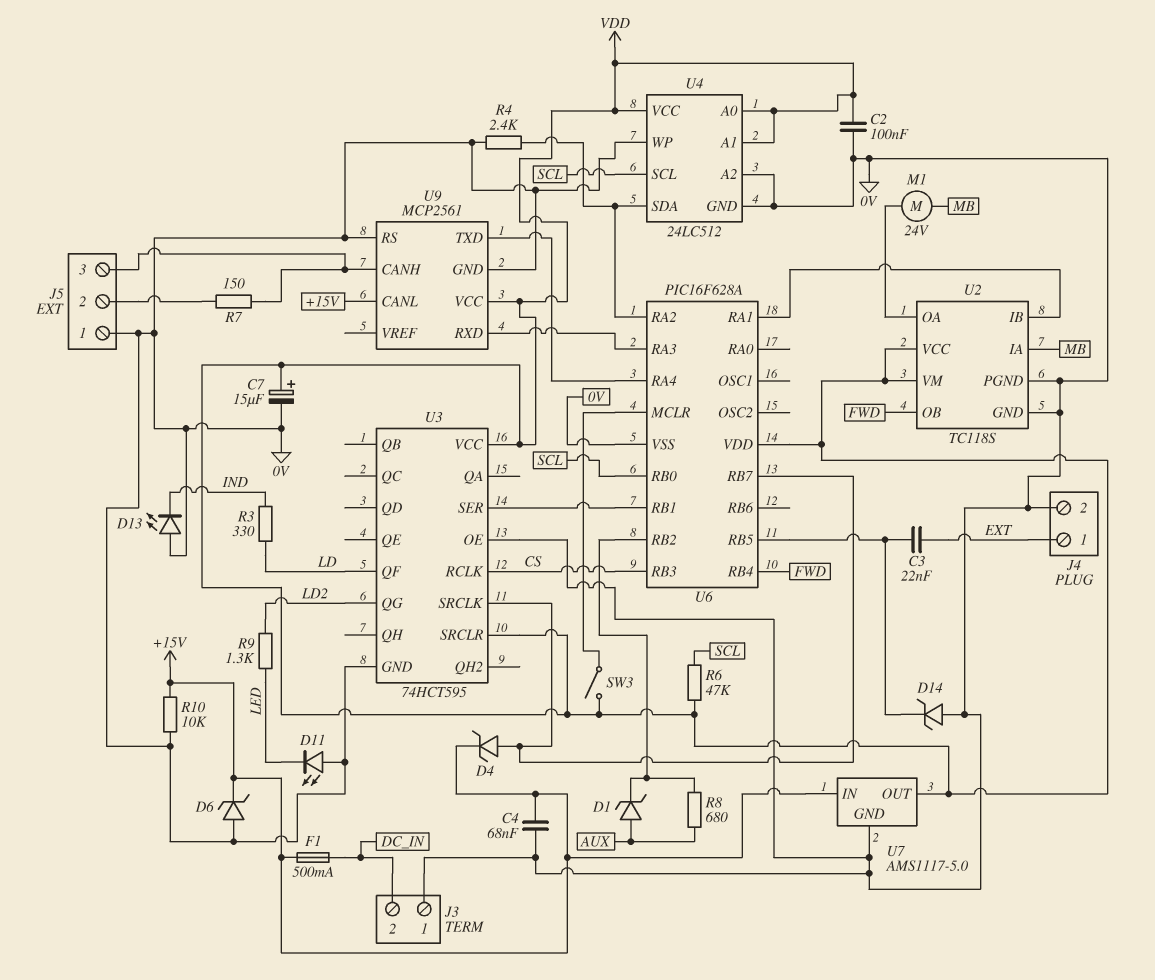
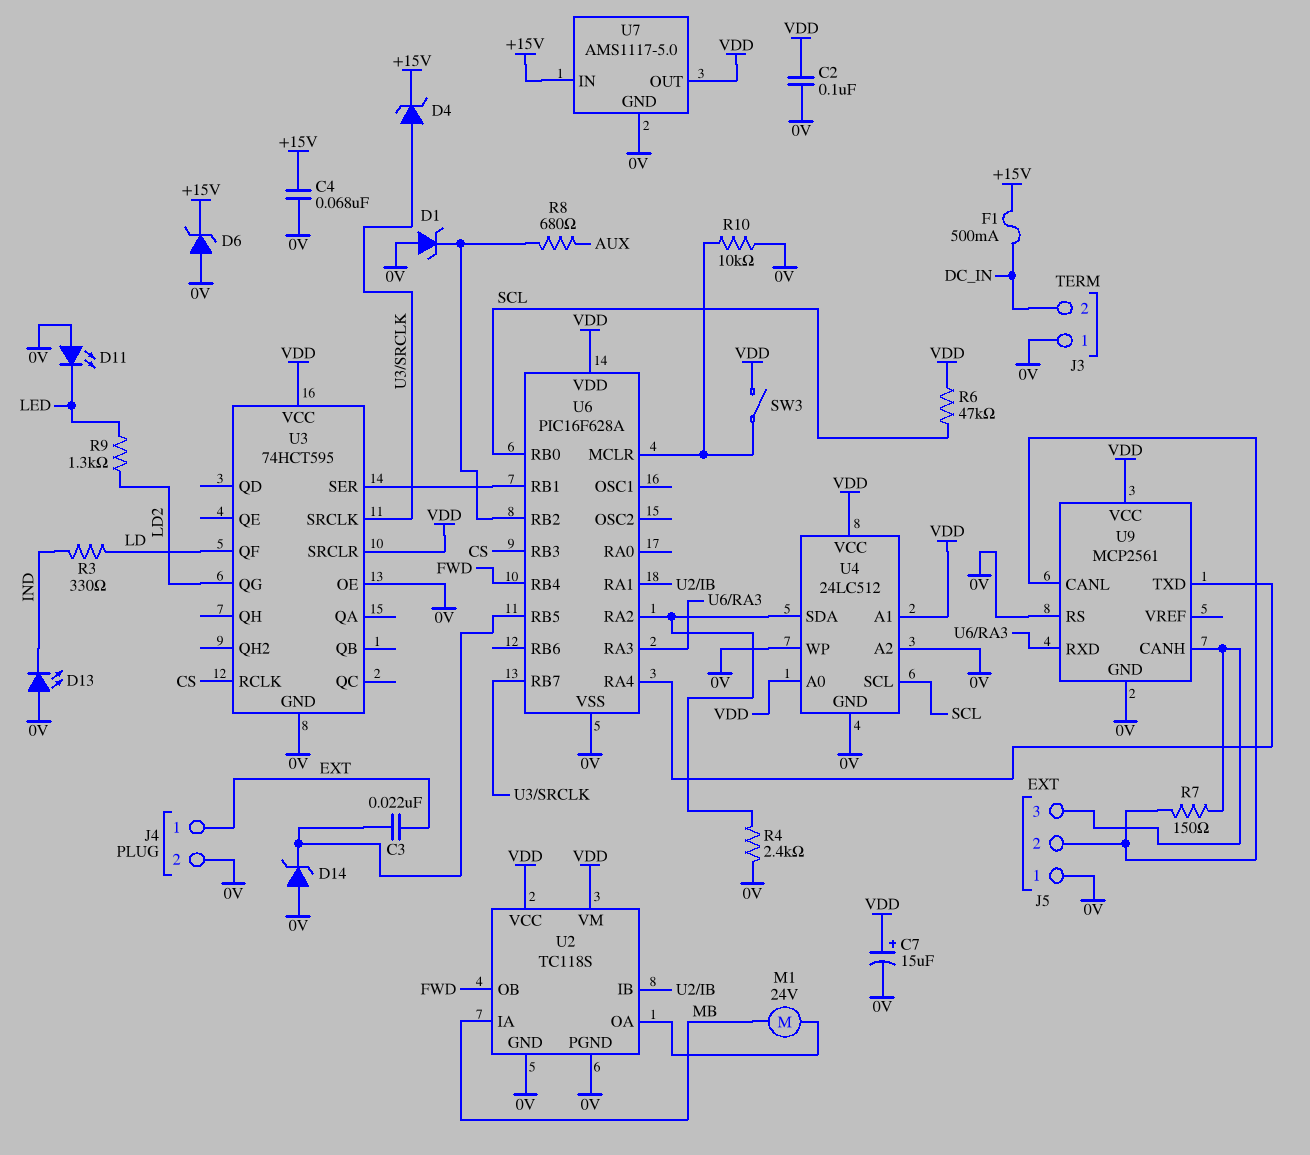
D1: zener (A AUX, K U6/RB2) -> zener (A 0V, K U6/RB2)
R10: 10k (+15V, 0V) -> 10k (0V, U6/MCLR)
U9 pin CANL: +15V -> J5/2

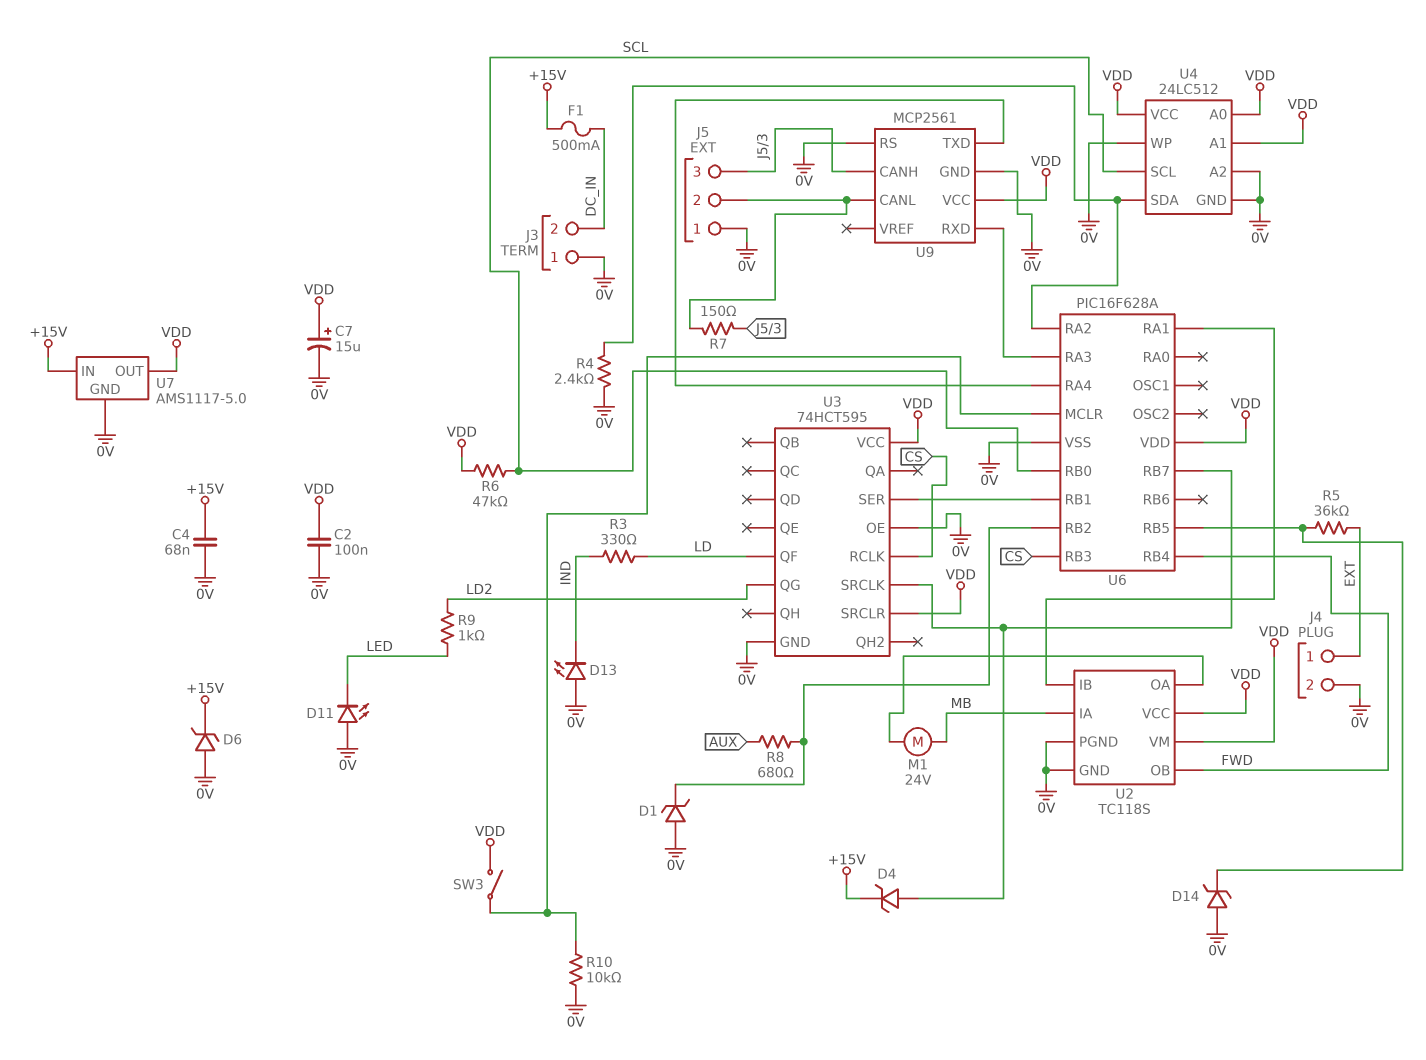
C3: 22nF (EXT, U6/RB5) -> none
R5: none -> 36k (EXT, U6/RB5)
R9: 1.3k (LD2, LED) -> 1k (LD2, LED)

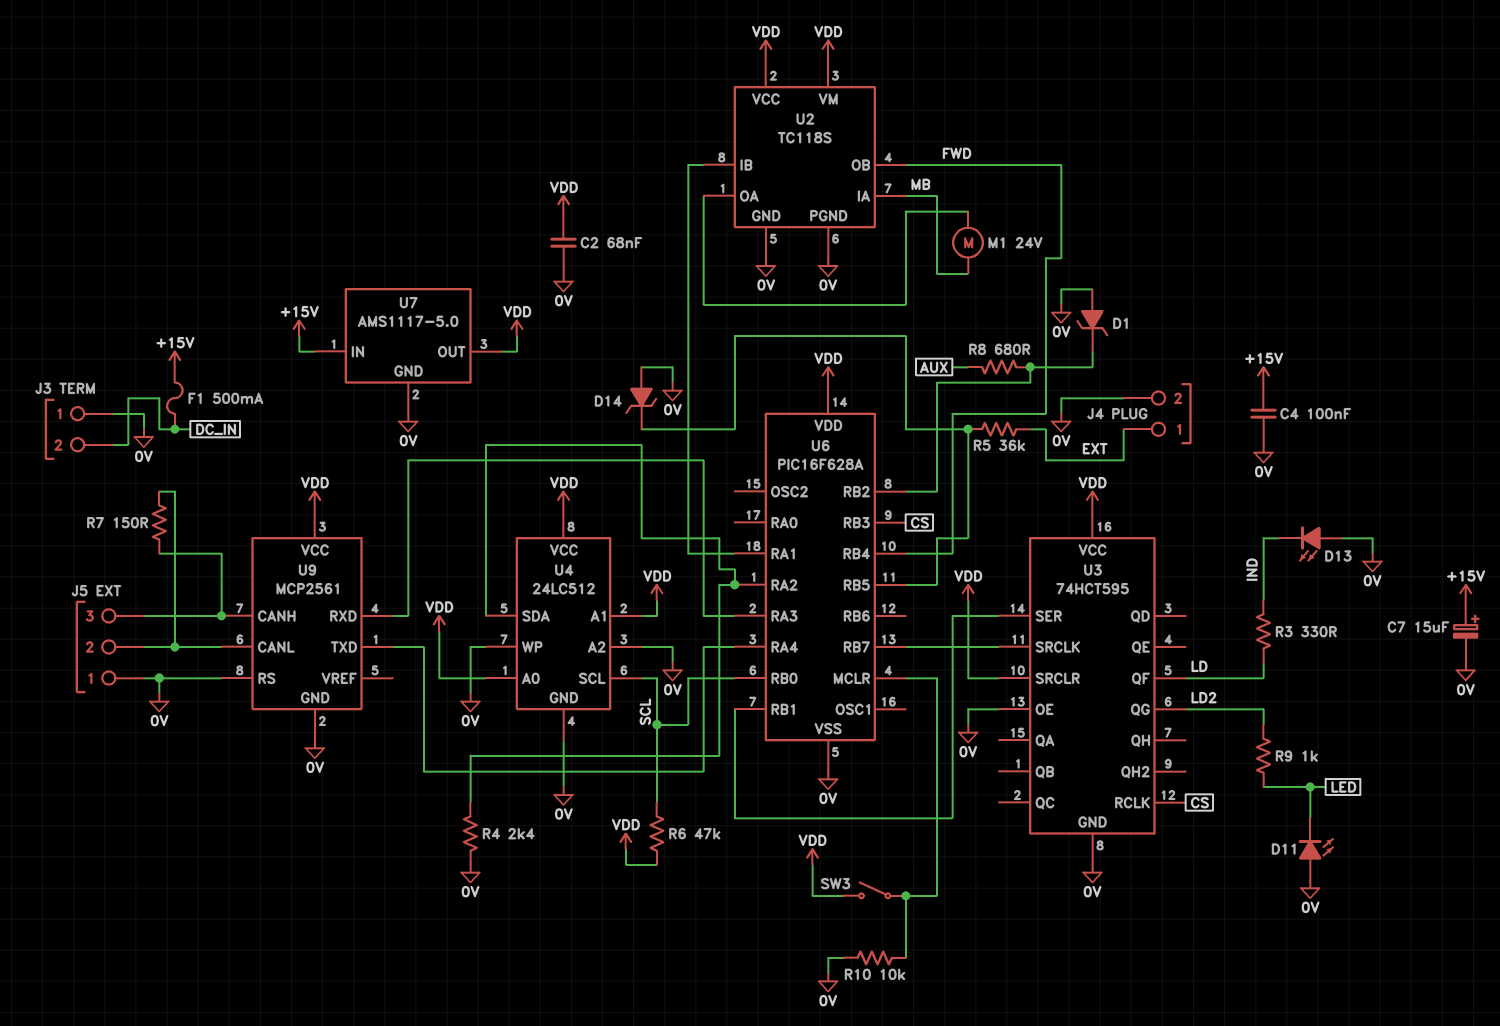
C2: 100nF (0V, VDD) -> 68nF (0V, VDD)
C4: 68nF (+15V, 0V) -> 100nF (+15V, 0V)
C7: 15uF (plus VDD, minus 0V) -> 15uF (plus +15V, minus 0V)
D4: zener (A U3/SRCLK, K +15V) -> none
D6: zener (A 0V, K +15V) -> none

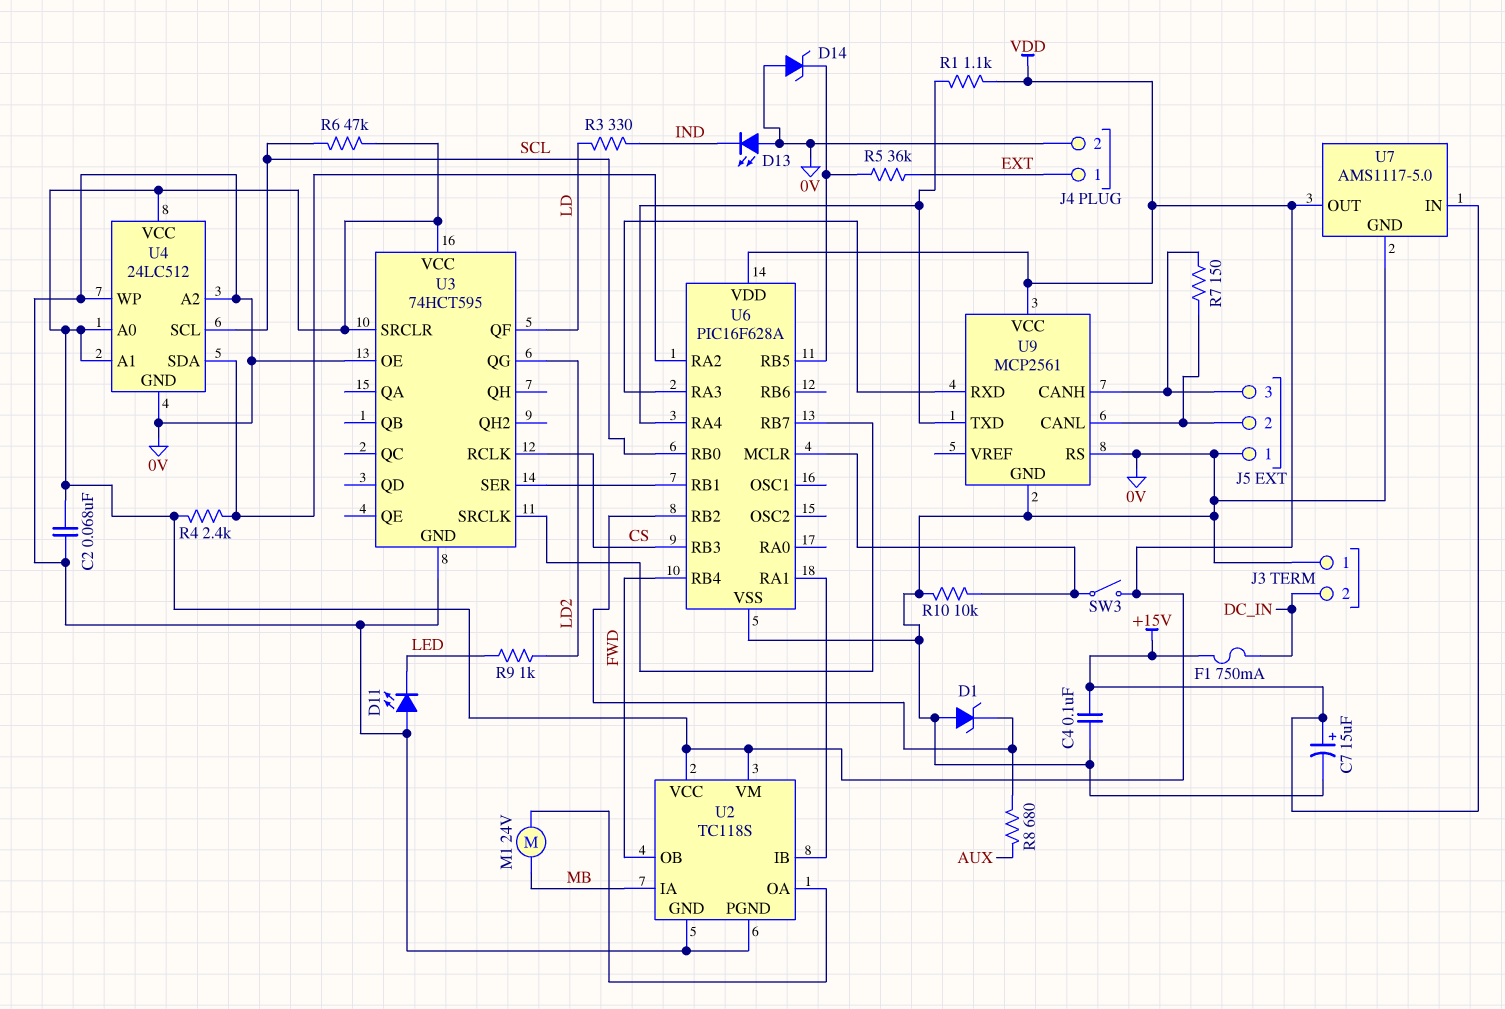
F1: 500mA (+15V, DC_IN) -> 750mA (+15V, DC_IN)
R1: none -> 1.1k (U6/RA4, VDD)
R4: 2.4k (0V, U4/SDA) -> 2.4k (U4/SDA, VDD)

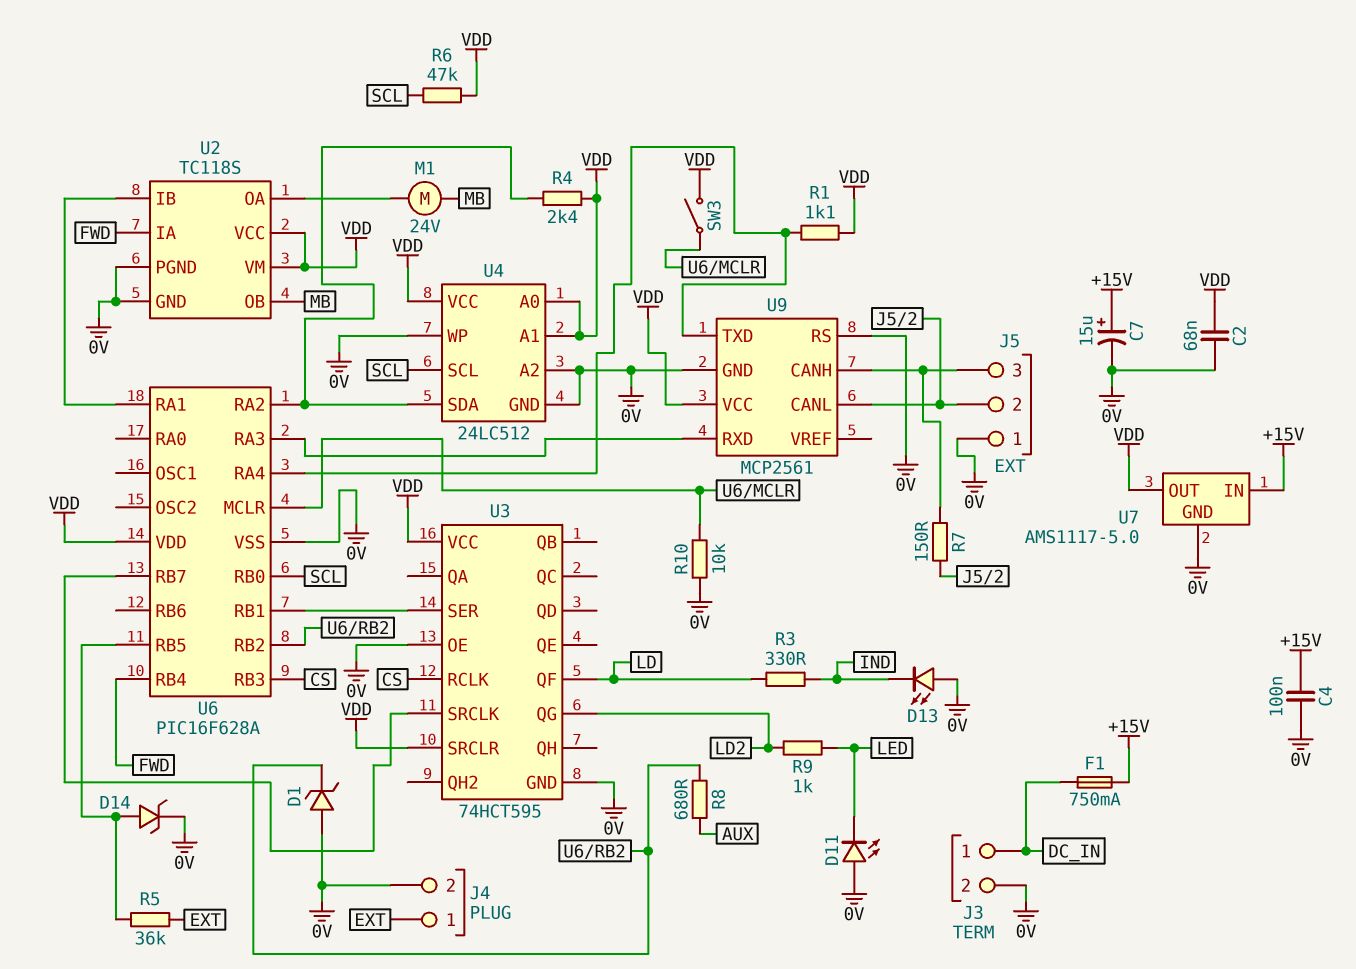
D14: zener (A 0V, K U6/RB5) -> zener (A U6/RB5, K 0V)
J3 pin 1: 0V -> DC_IN
J3 pin 2: DC_IN -> 0V
U2 pin IA: MB -> FWD
U2 pin OB: FWD -> MB

